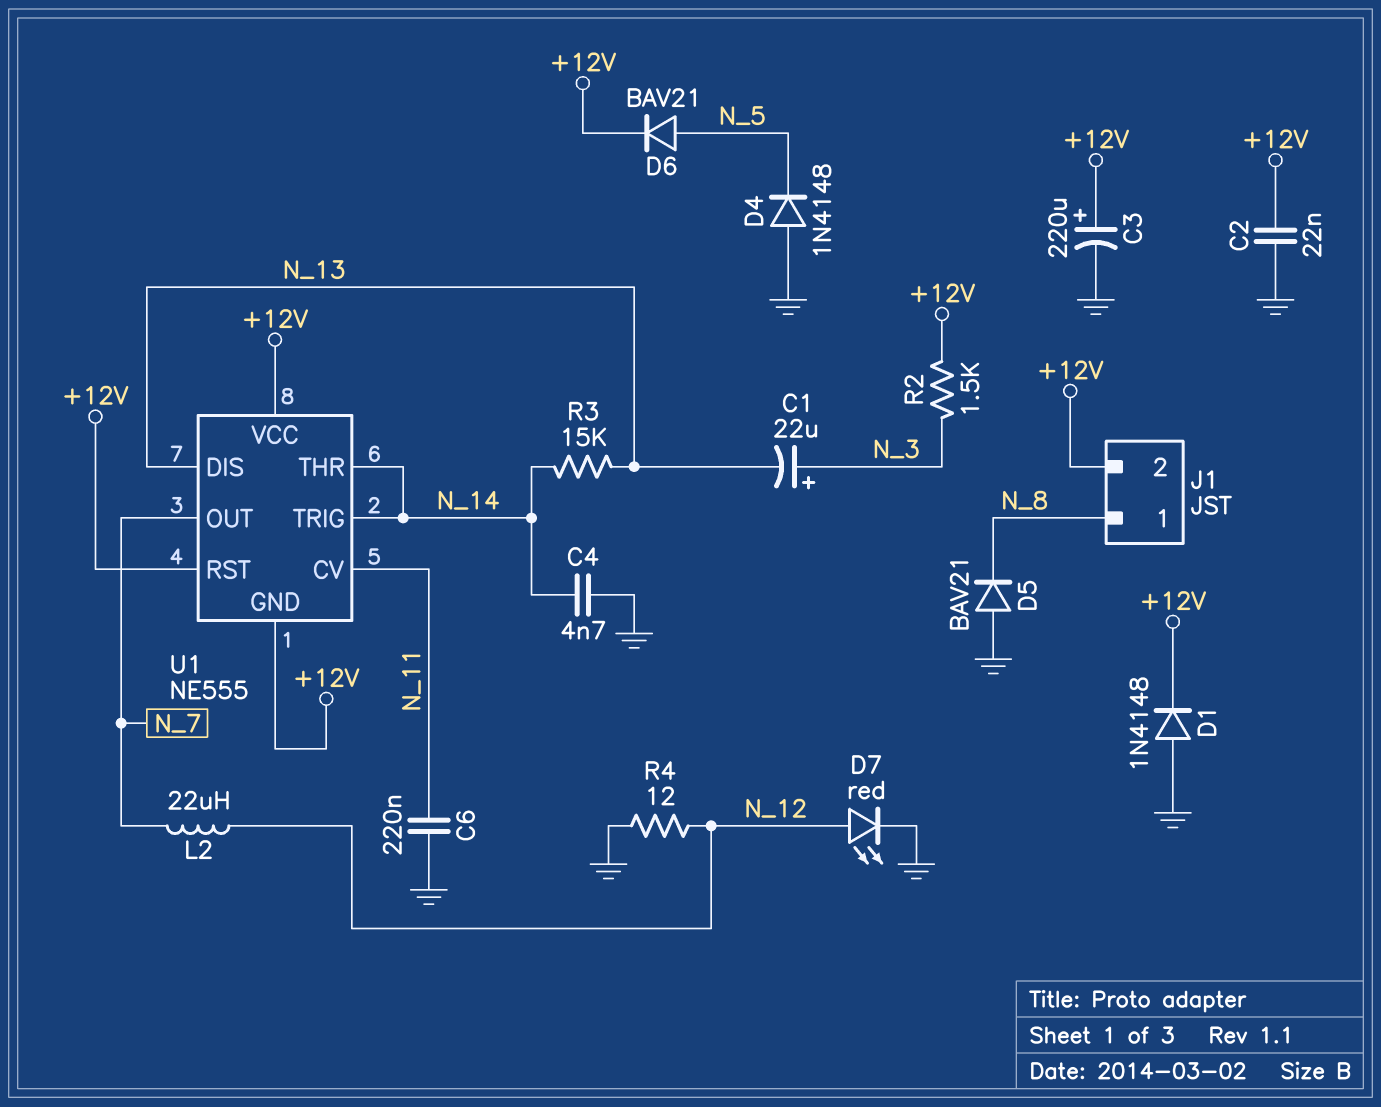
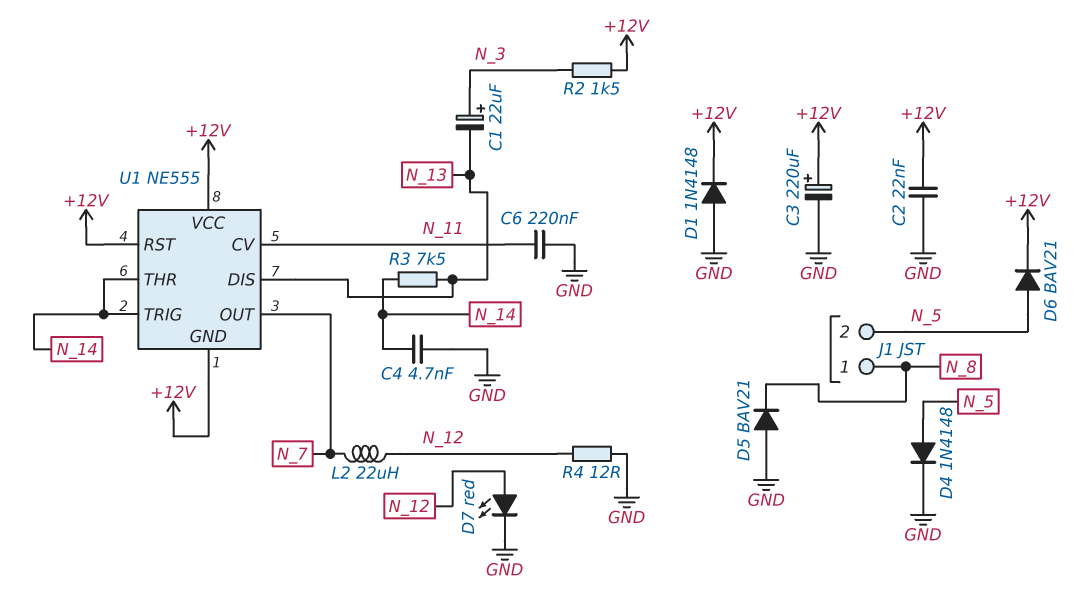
D4: diode 1N4148 (A GND, K N_5) -> diode 1N4148 (A N_5, K GND)
J1 pin 2: +12V -> N_5
R3: 15k (N_13, N_14) -> 7.5k (N_13, N_14)

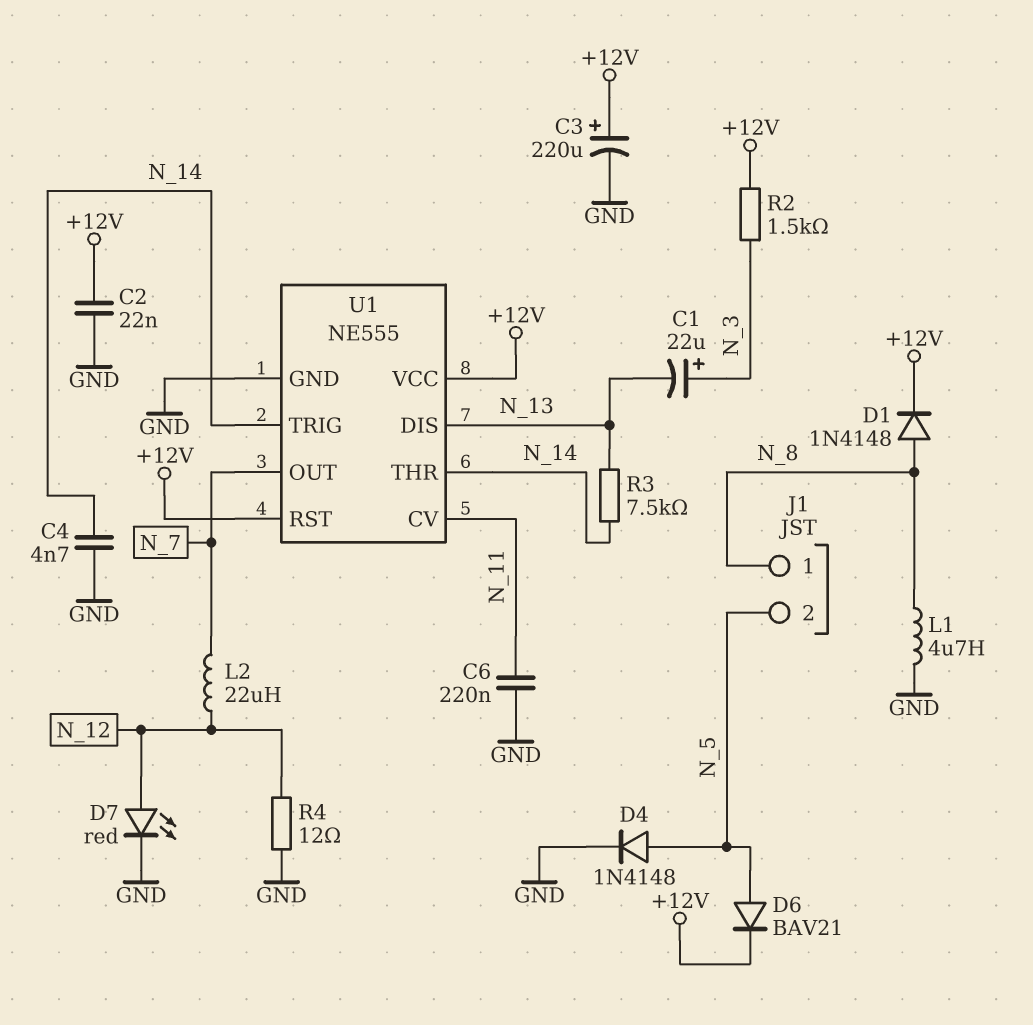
D1: diode 1N4148 (A GND, K +12V) -> diode 1N4148 (A N_8, K +12V)
D5: diode BAV21 (A GND, K N_8) -> none
L1: none -> 4.7uH (GND, N_8)
U1 pin GND: +12V -> GND

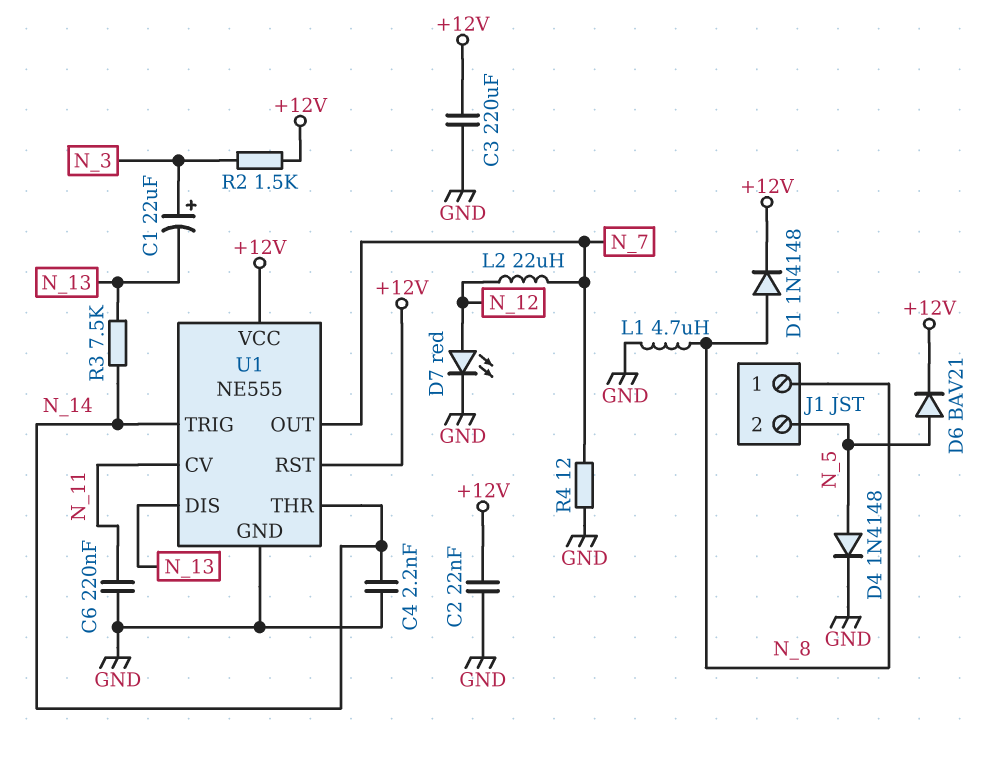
C3: 220uF (plus +12V, minus GND) -> 220uF (+12V, GND)
C4: 4.7nF (GND, N_14) -> 2.2nF (GND, N_14)
R4: 12 (GND, N_12) -> 12 (GND, N_7)

